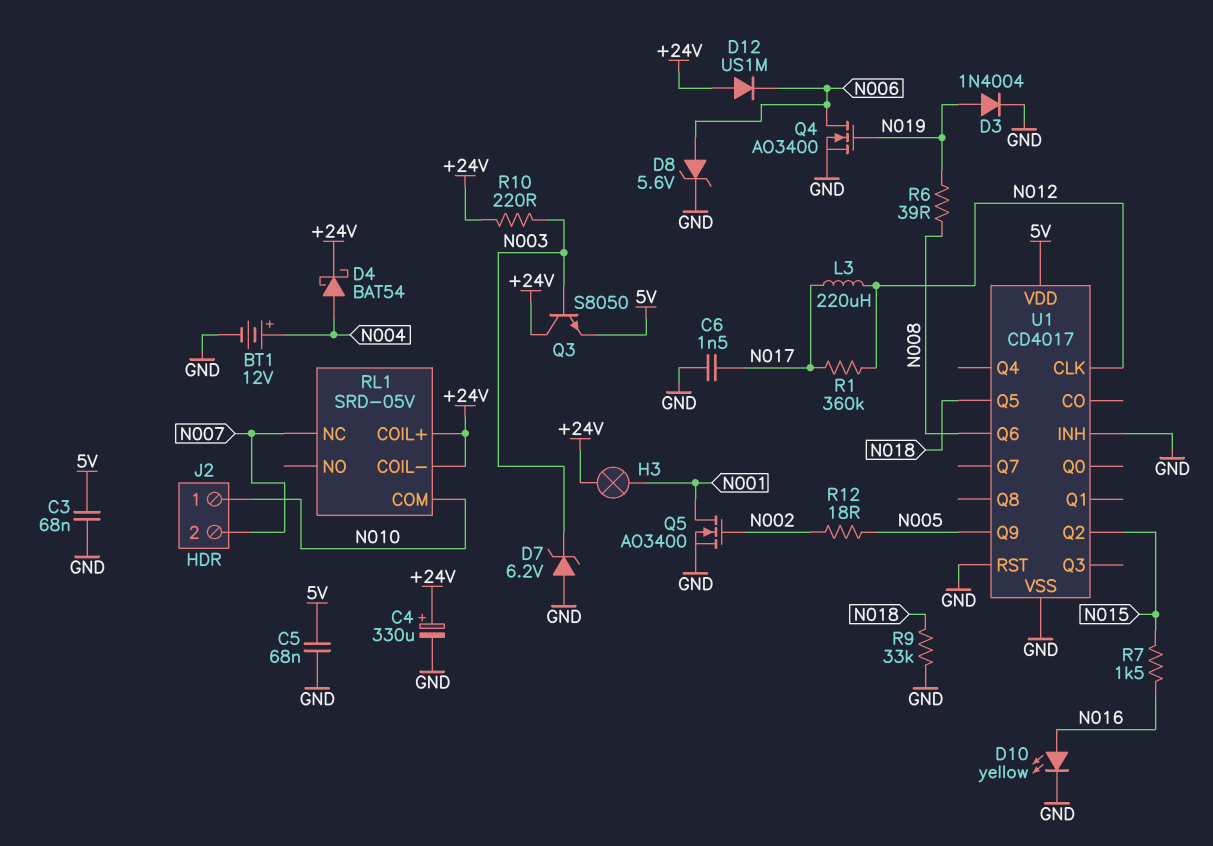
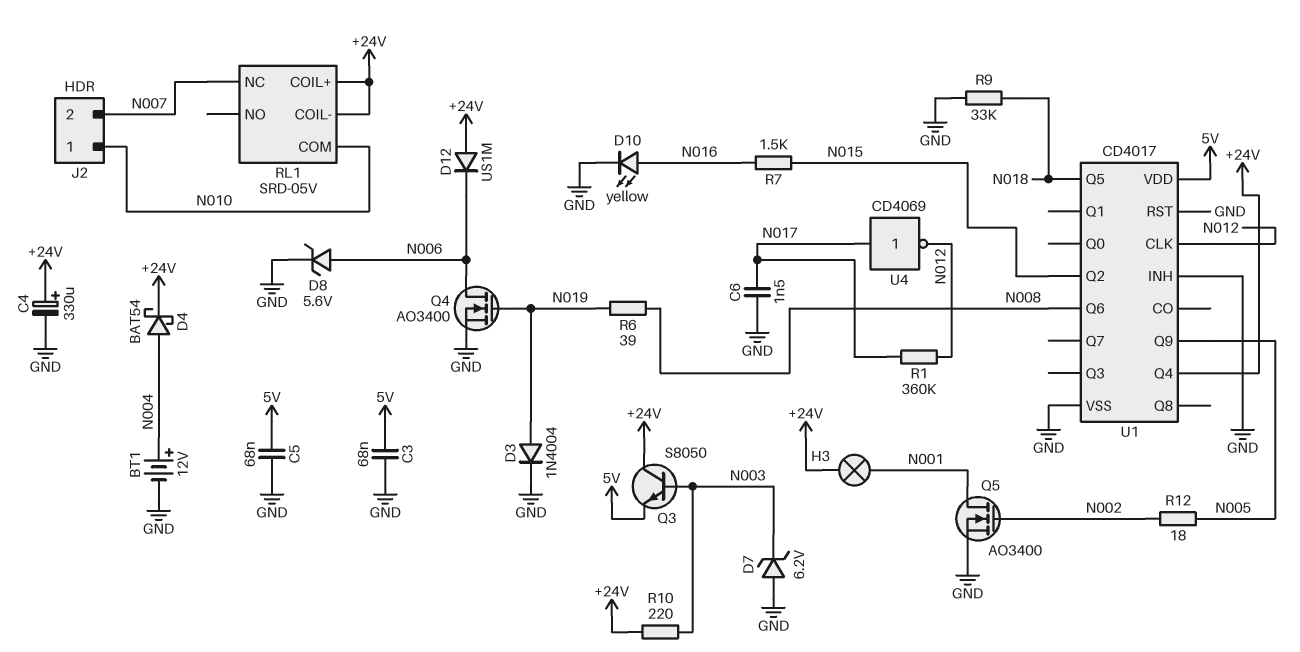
L3: 220uH (N012, N017) -> none
U1 pin Q4: none -> +24V
U4: none -> NOT CD4069 (in N017, out N012)

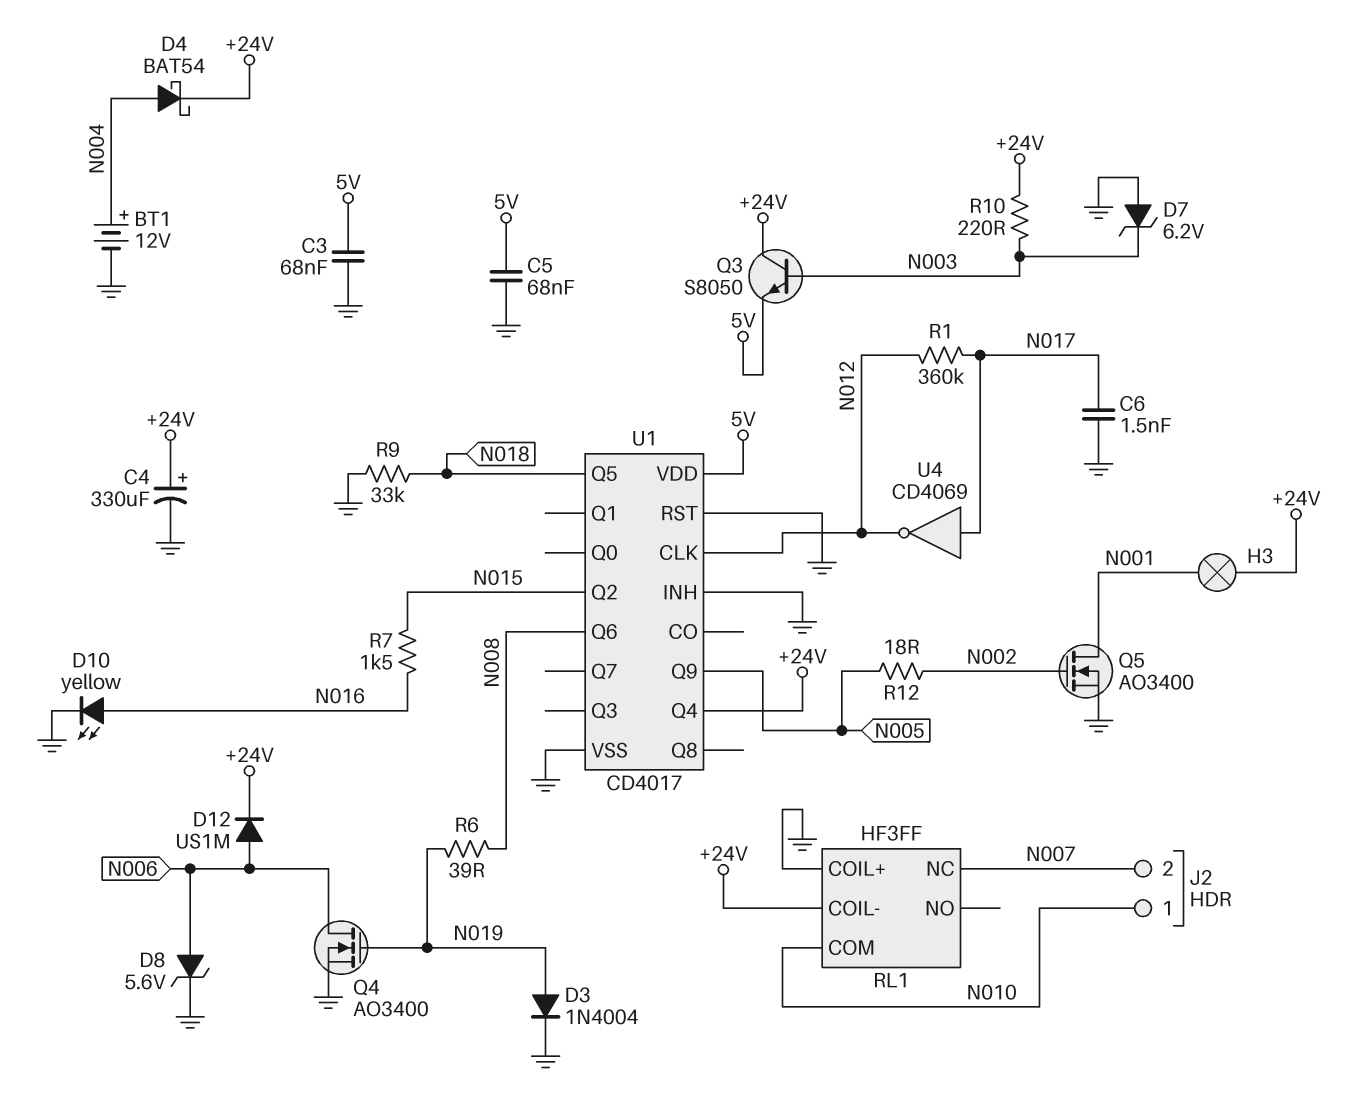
D12: diode US1M (A +24V, K N006) -> diode US1M (A N006, K +24V)
RL1: SRD-05V -> HF3FF
RL1 pin COIL+: +24V -> GND

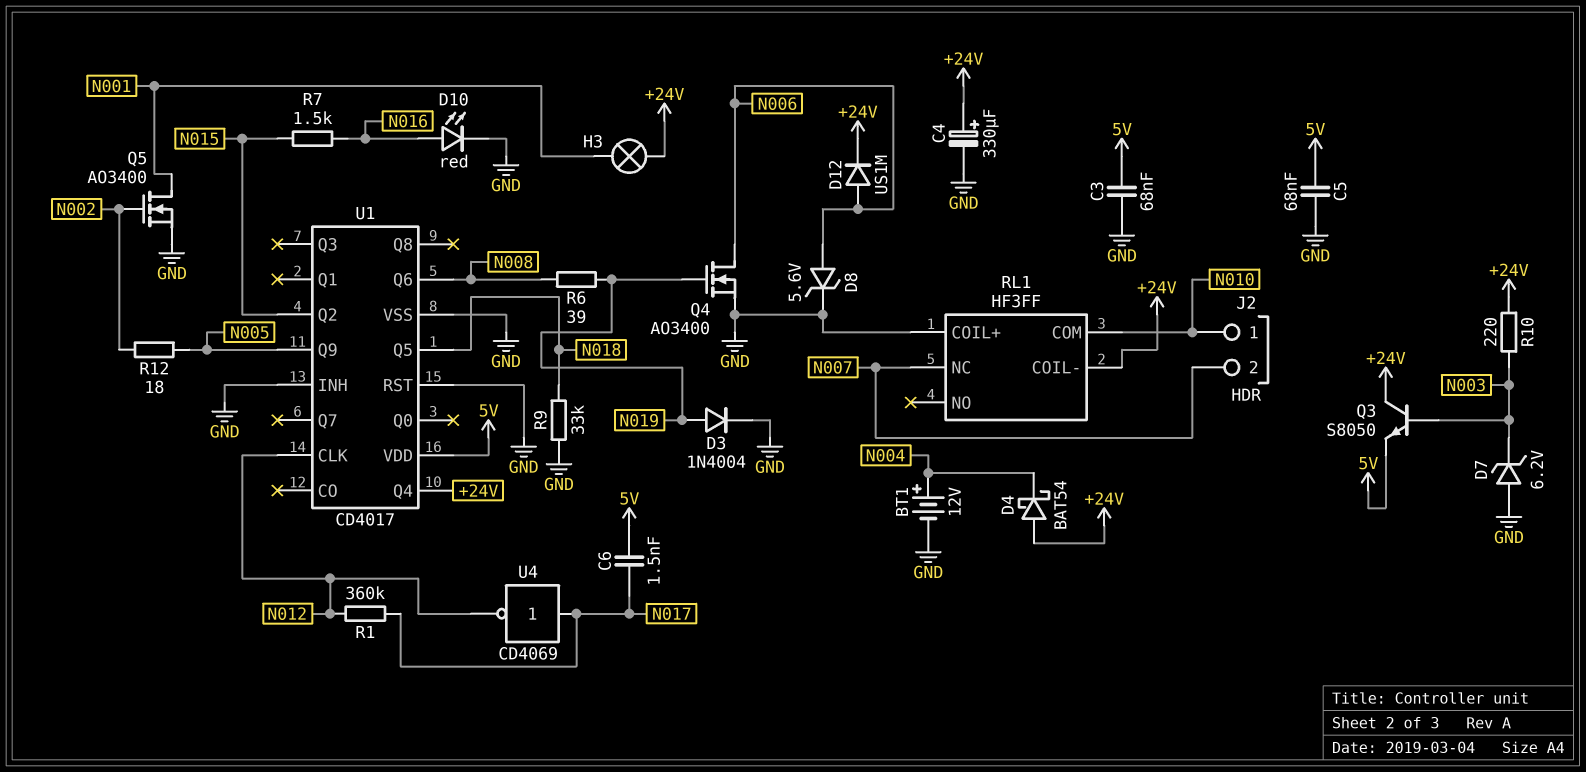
C6: 1.5nF (GND, N017) -> 1.5nF (5V, N017)
D4: schottky BAT54 (A N004, K +24V) -> schottky BAT54 (A +24V, K N004)
D10: LED yellow (A N016, K GND) -> LED red (A N016, K GND)

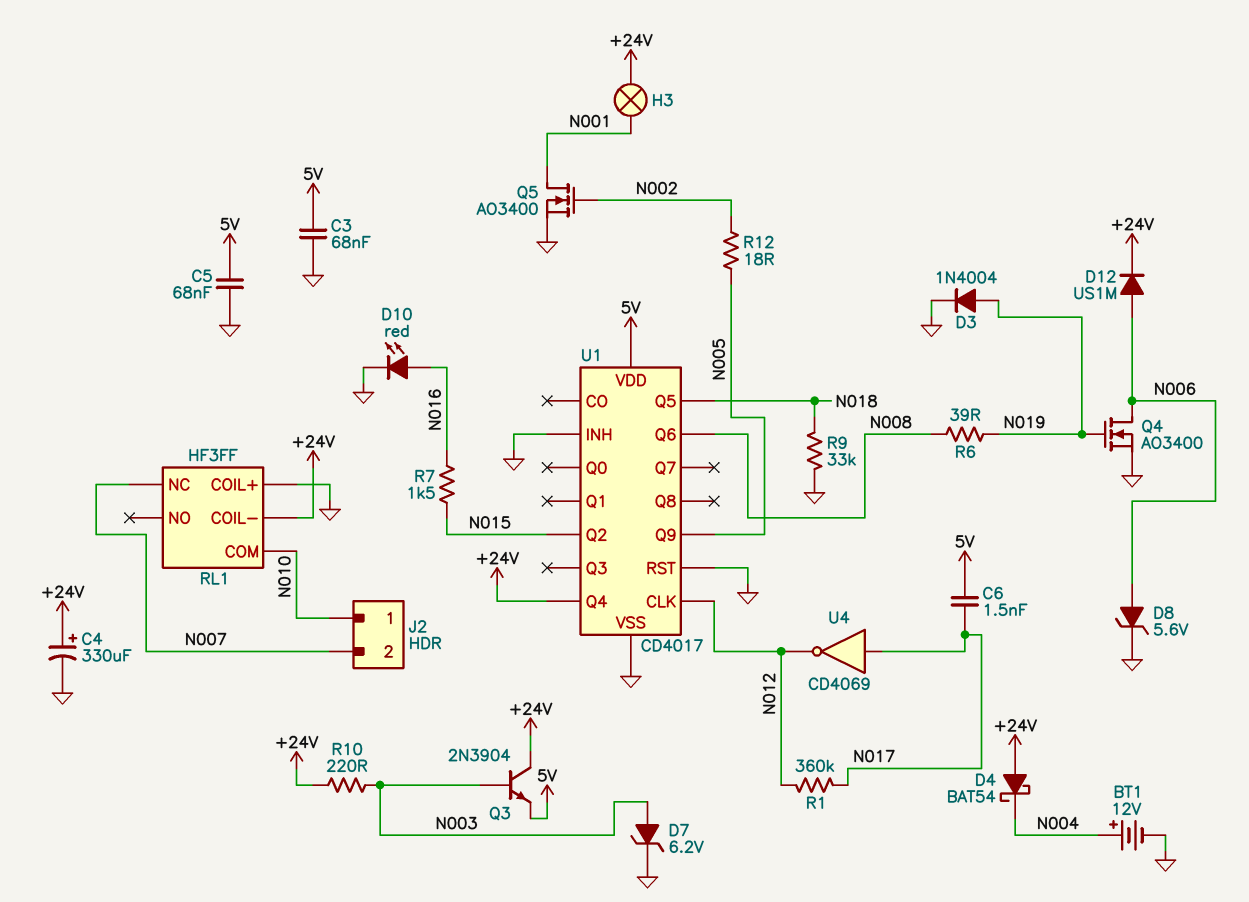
D7: zener 6.2V (A GND, K N003) -> zener 6.2V (A N003, K GND)
Q3: NPN S8050 (B N003, C +24V, E 5V) -> NPN 2N3904 (B N003, C +24V, E 5V)

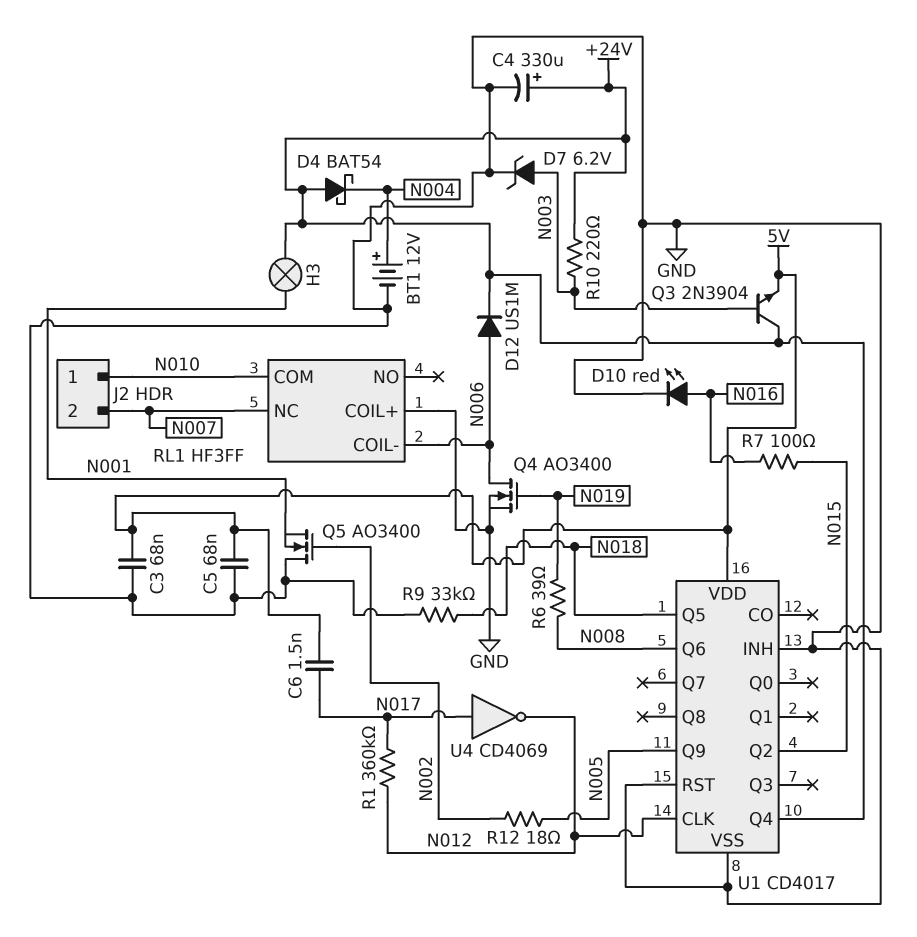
D3: diode 1N4004 (A N019, K GND) -> none
D8: zener 5.6V (A N006, K GND) -> none
Q5: NMOS AO3400 (G N002, D N001, S GND) -> NMOS AO3400 (G N002, D GND, S N001)
R7: 1.5k (N015, N016) -> 100 (N015, N016)
RL1 pin COIL-: +24V -> N006

